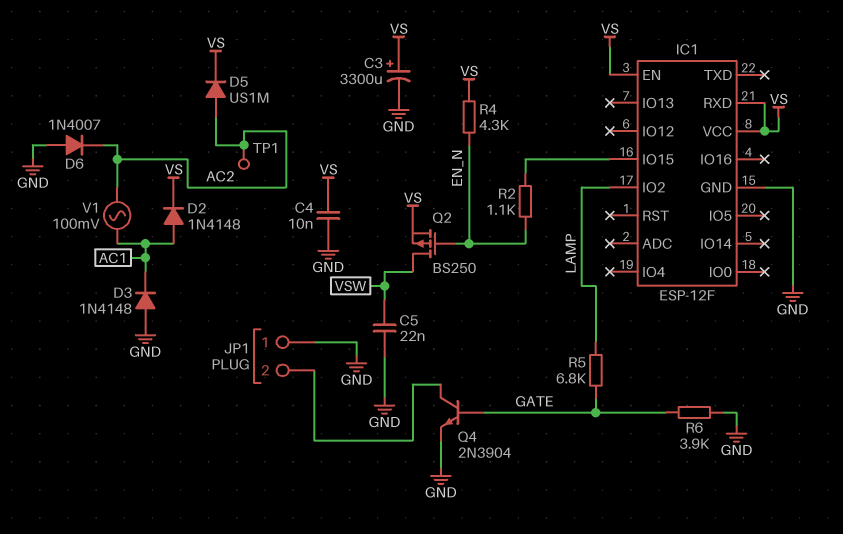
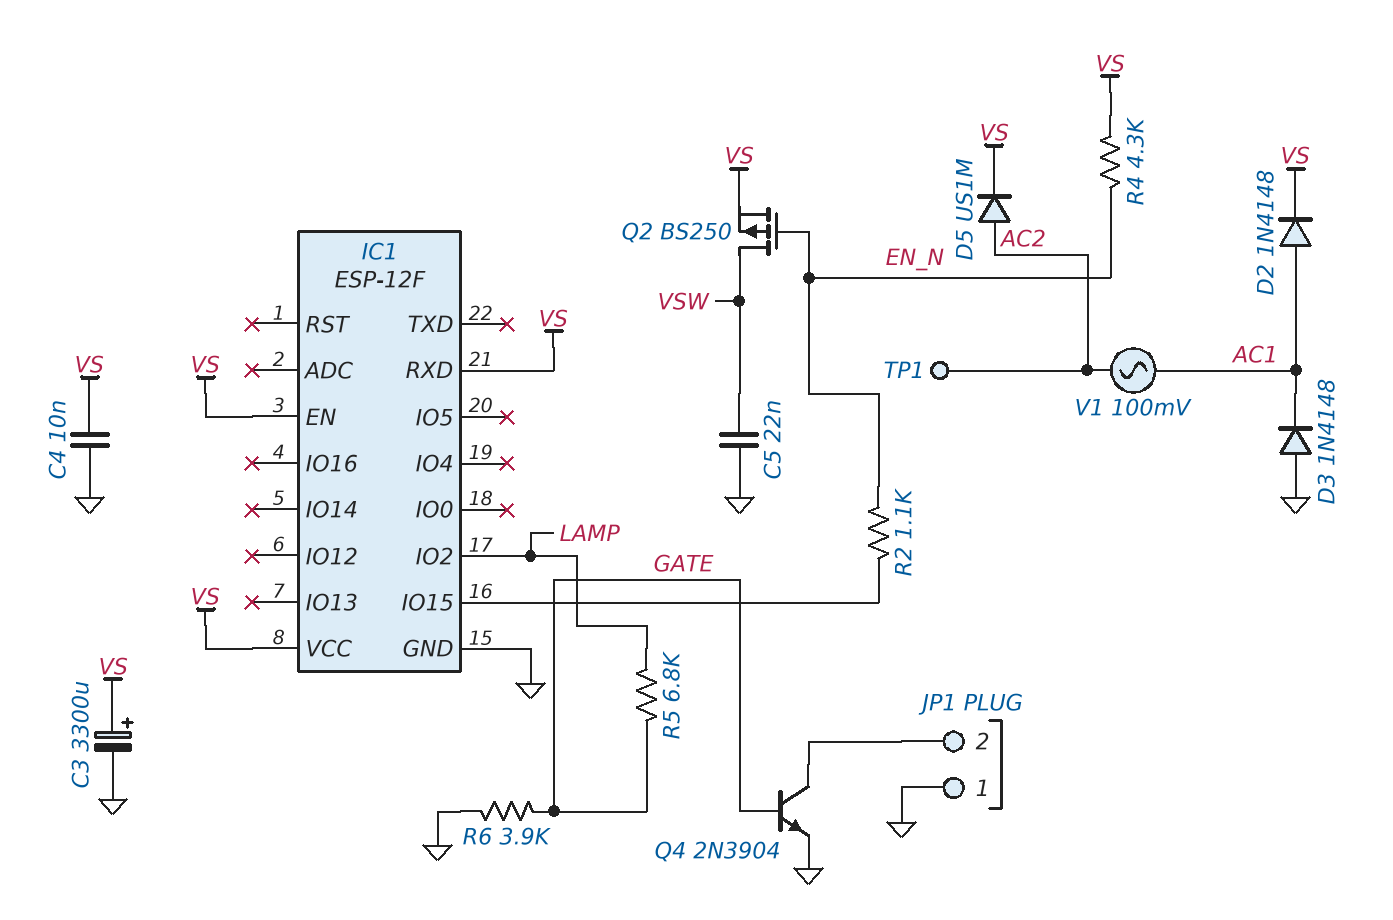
D6: diode 1N4007 (A GND, K AC2) -> none

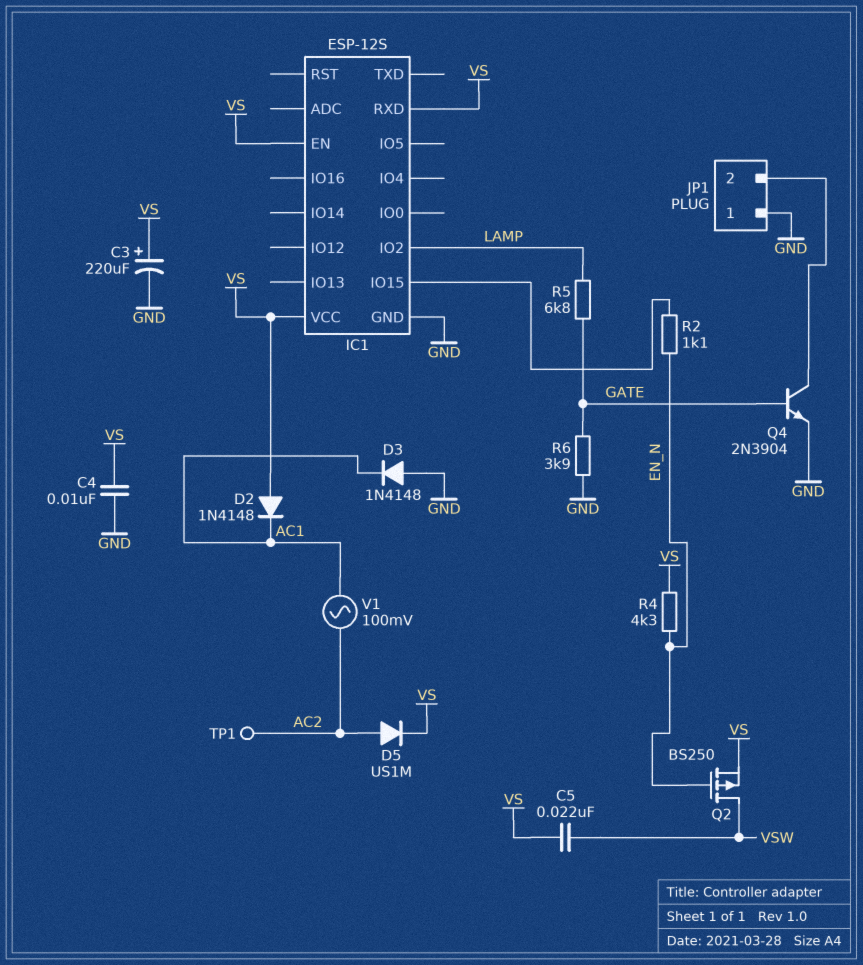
C3: 3300uF (plus VS, minus GND) -> 220uF (plus VS, minus GND)
C5: 22nF (GND, VSW) -> 22nF (VS, VSW)
D2: diode 1N4148 (A AC1, K VS) -> diode 1N4148 (A VS, K AC1)
IC1: ESP-12F -> ESP-12S

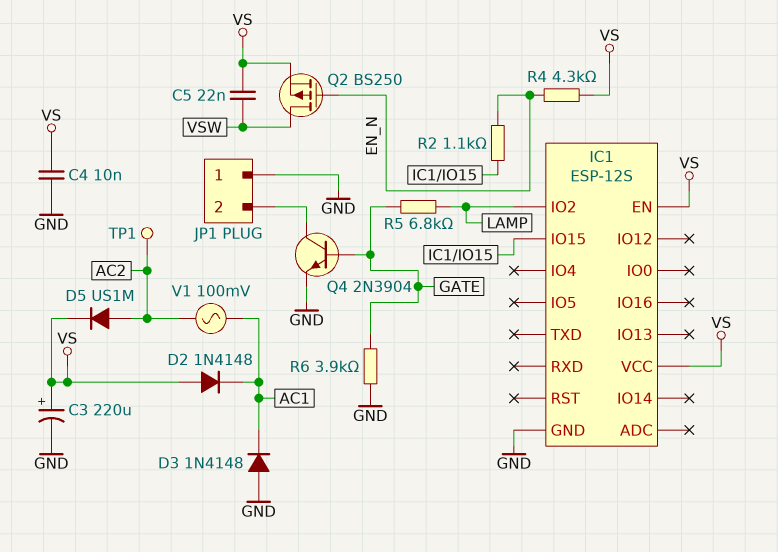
IC1 pin RXD: VS -> none

